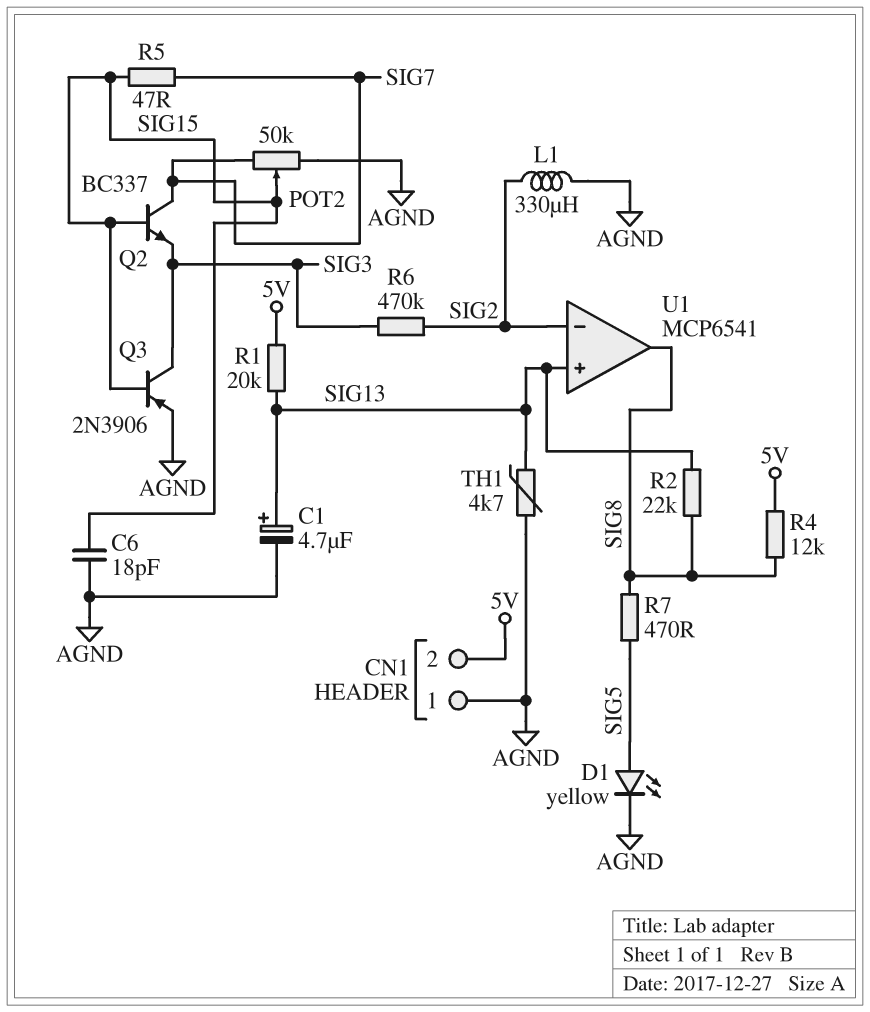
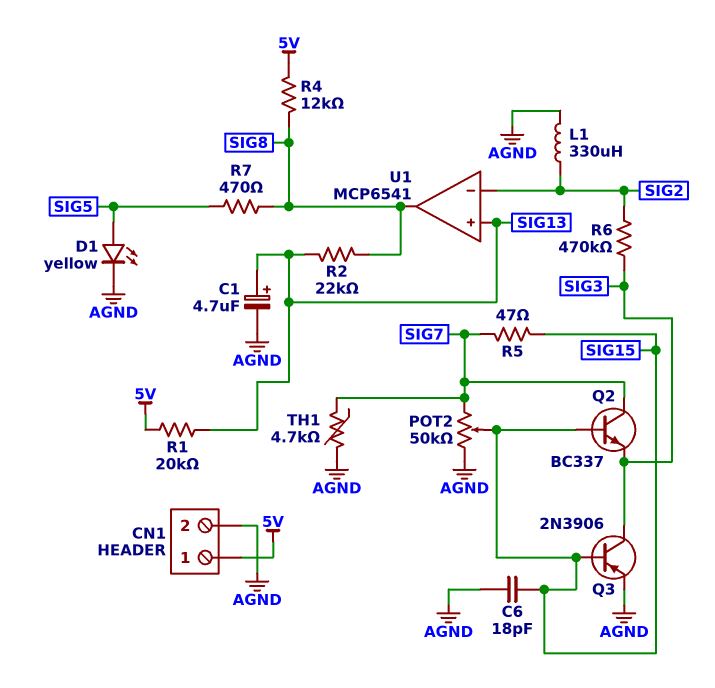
CN1 pin 1: AGND -> 5V
CN1 pin 2: 5V -> AGND
TH1: 4.7k (AGND, SIG13) -> 4.7k (AGND, SIG7)

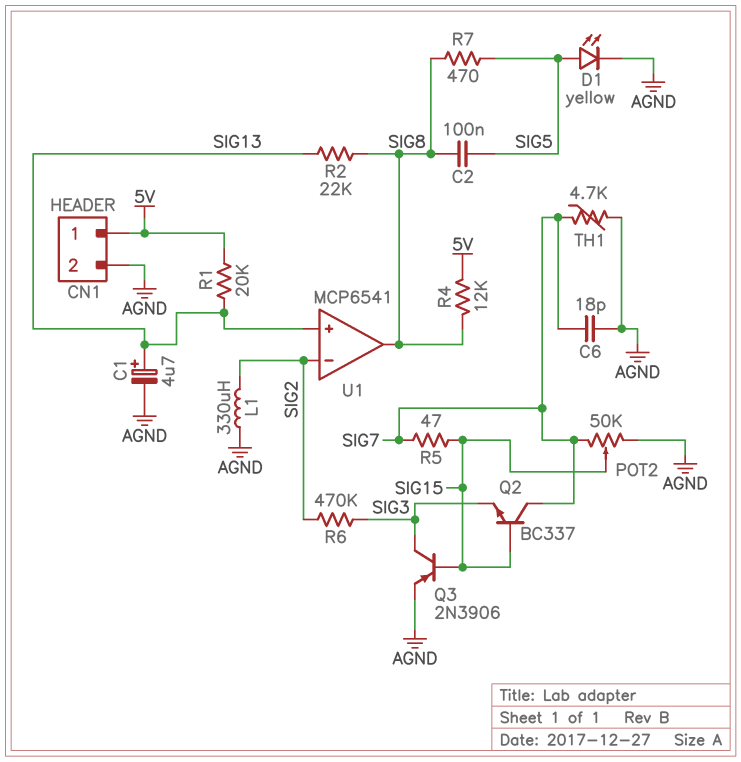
C2: none -> 100nF (SIG5, SIG8)
C6: 18pF (AGND, SIG15) -> 18pF (AGND, SIG7)

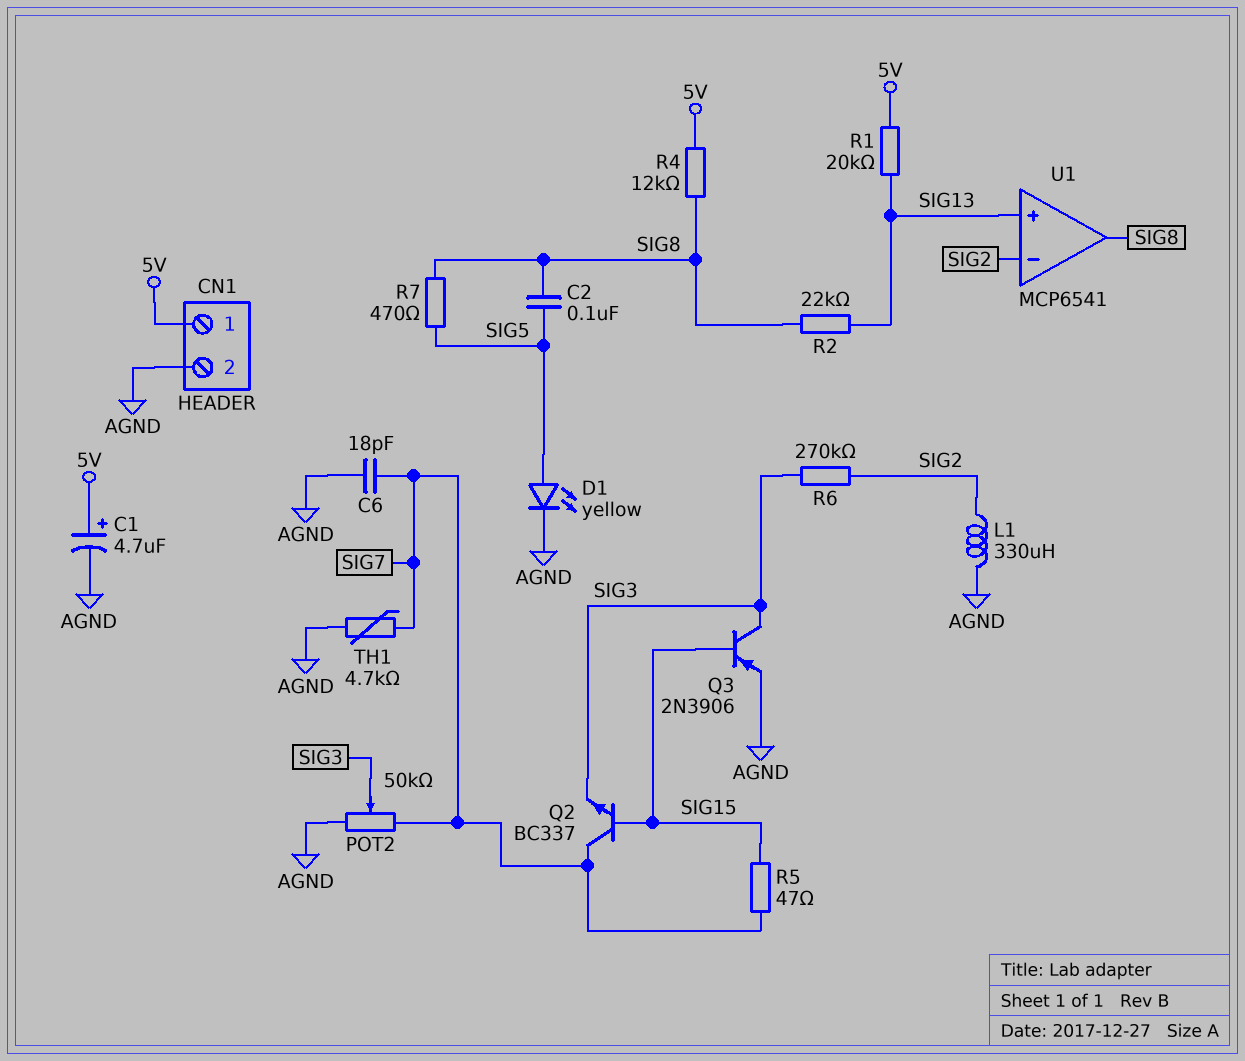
C1: 4.7uF (plus SIG13, minus AGND) -> 4.7uF (plus 5V, minus AGND)
POT2: 50k (AGND, SIG7, wiper SIG15) -> 50k (AGND, SIG7, wiper SIG3)
R6: 470k (SIG2, SIG3) -> 270k (SIG2, SIG3)

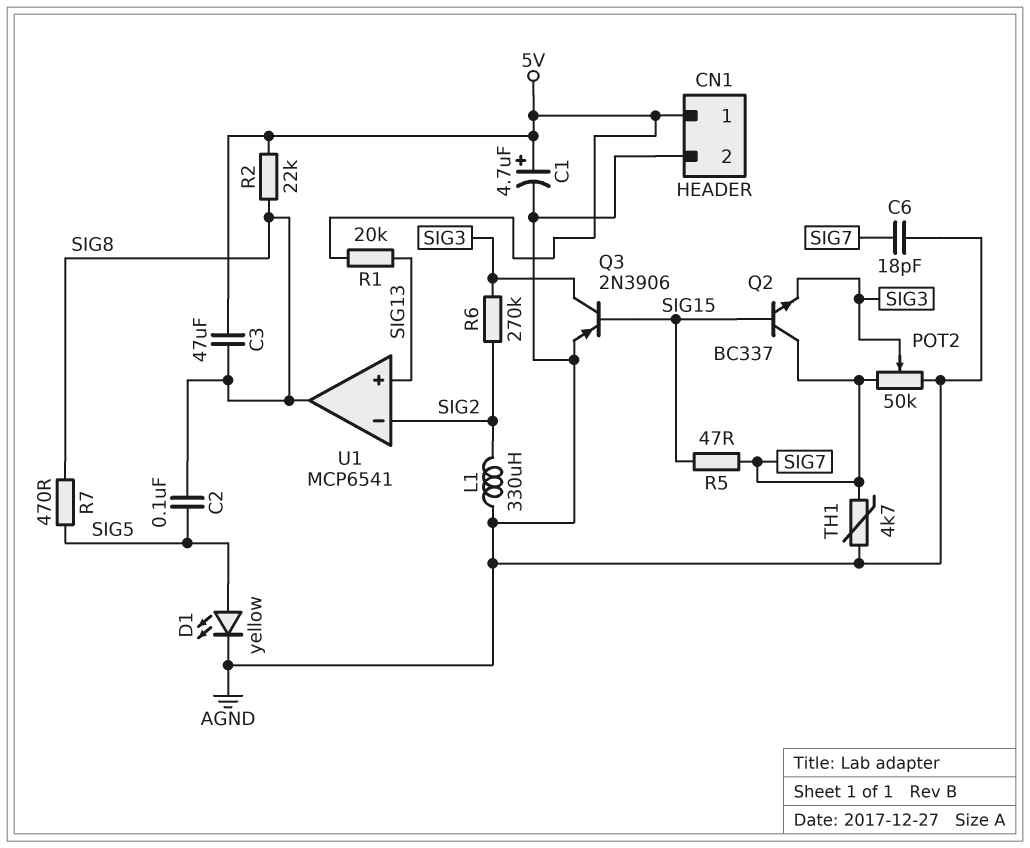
C3: none -> 47uF (5V, SIG8)
R2: 22k (SIG8, SIG13) -> 22k (5V, SIG8)
R4: 12k (5V, SIG8) -> none

